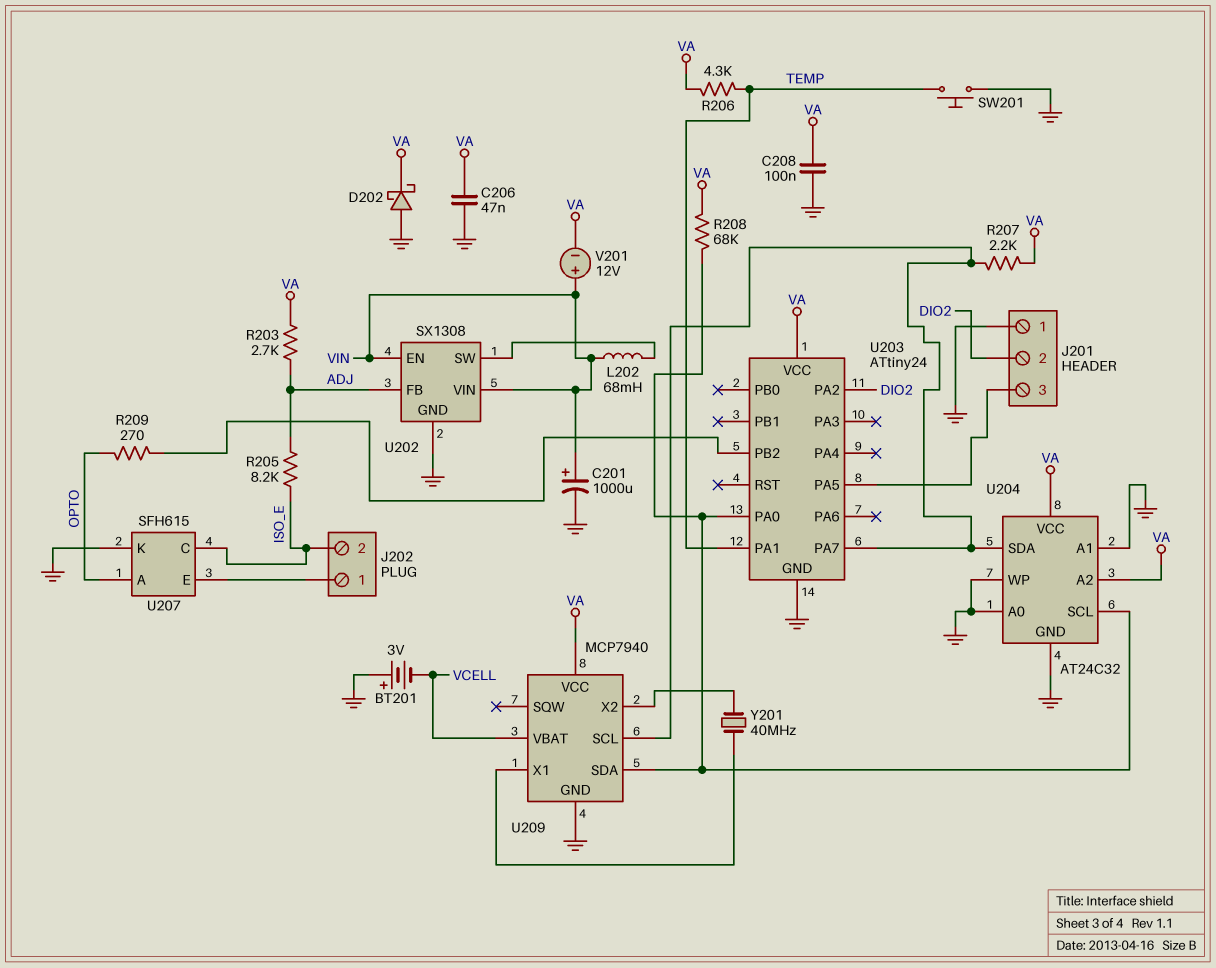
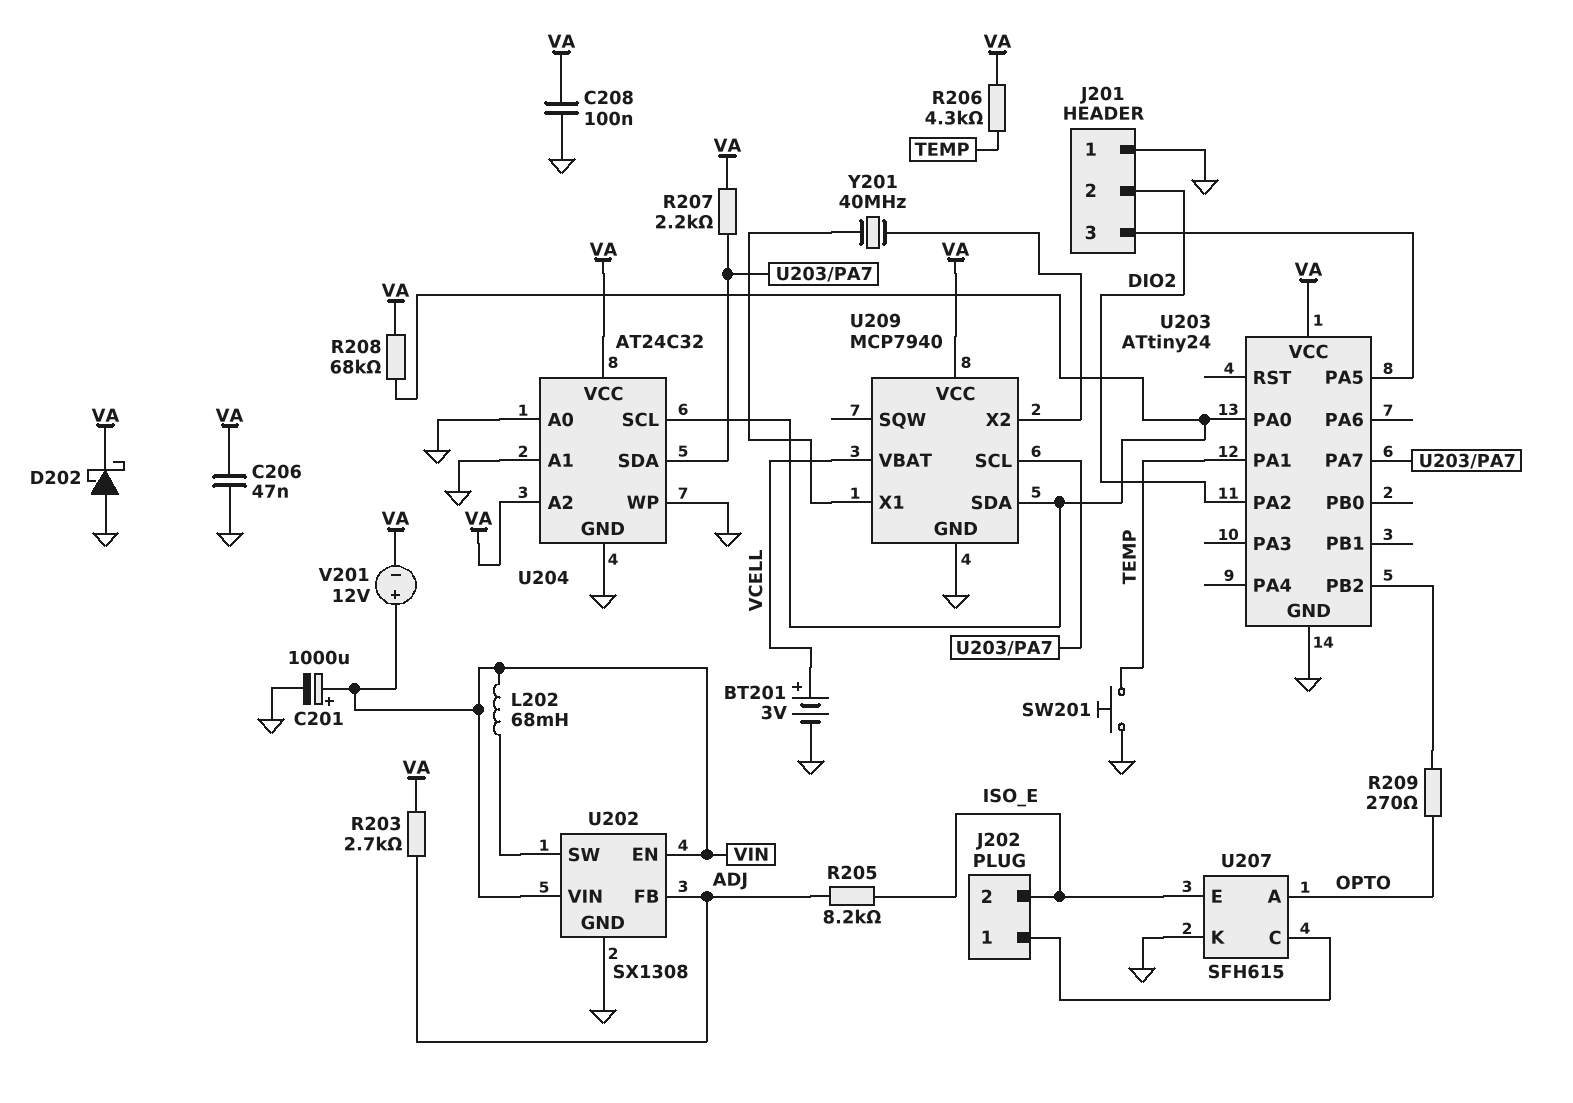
BT201: 3V (plus GND, minus VCELL) -> 3V (plus VCELL, minus GND)
U207 pin C: ISO_E -> J202/1
U207 pin E: J202/1 -> ISO_E

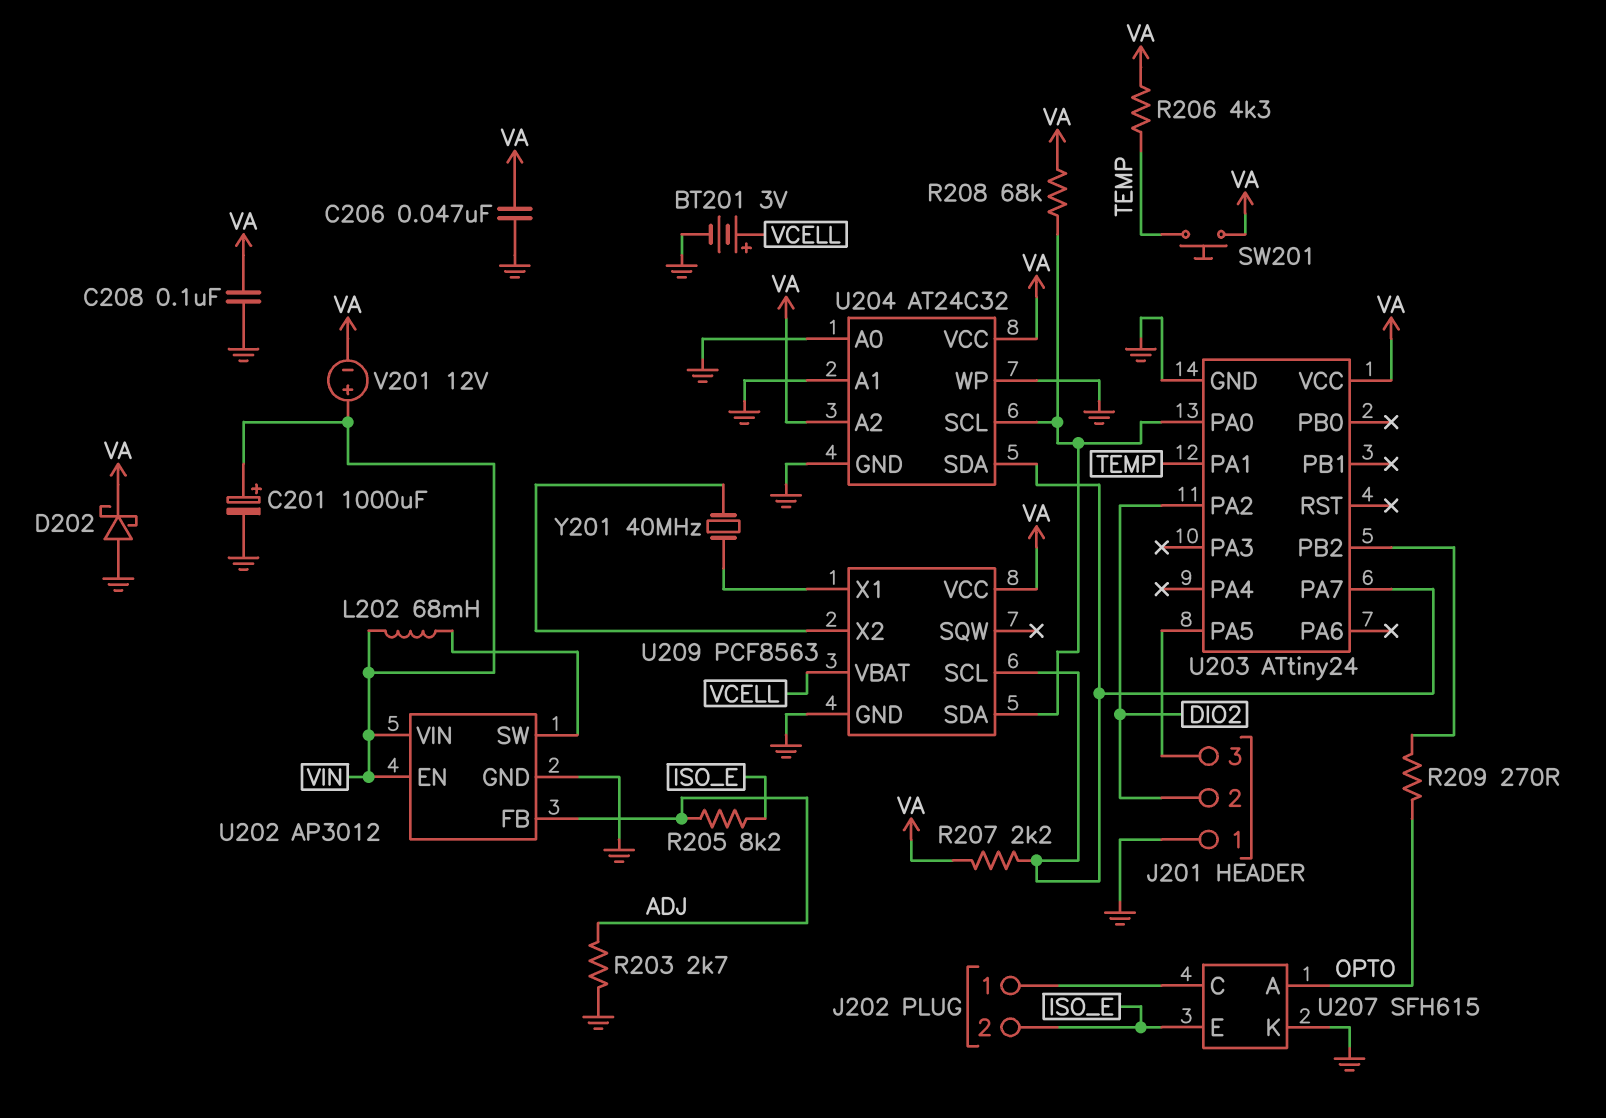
R203: 2.7k (ADJ, VA) -> 2.7k (ADJ, GND)
SW201: button (GND, TEMP) -> button (TEMP, VA)
U202: SX1308 -> AP3012
U209: MCP7940 -> PCF8563

